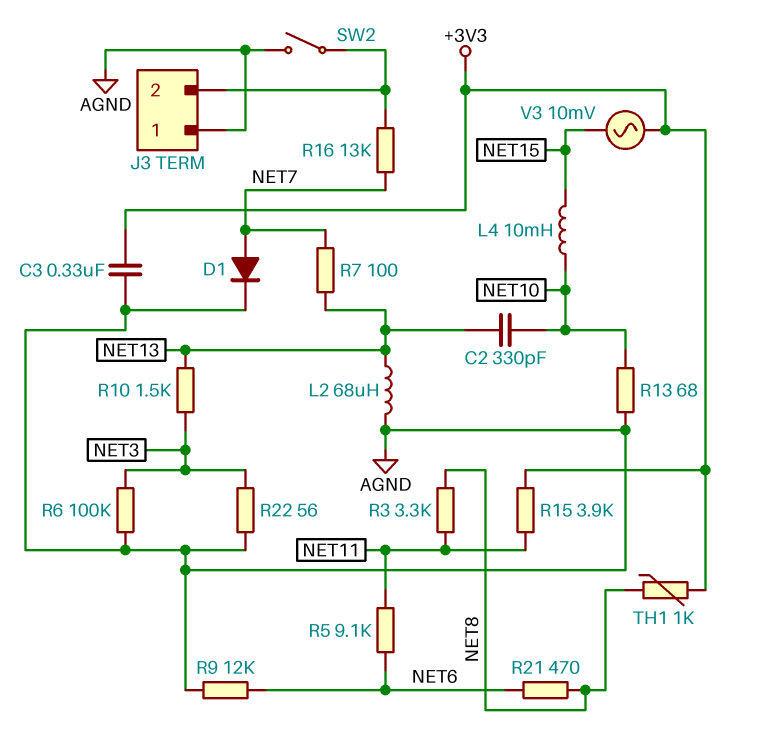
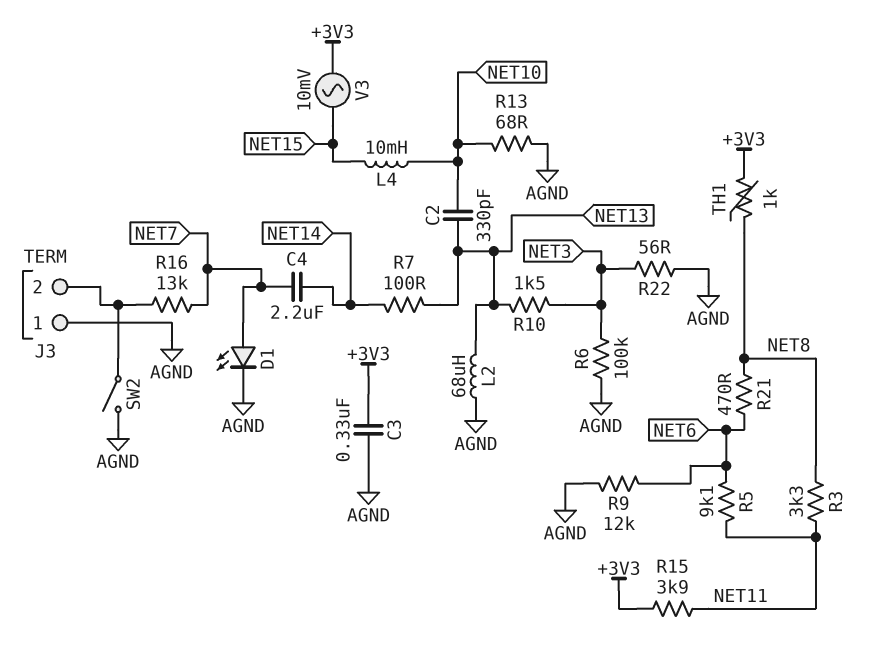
C4: none -> 2.2uF (NET7, NET14)
D1: diode (A NET7, K AGND) -> LED (A NET7, K AGND)
R7: 100 (NET7, NET13) -> 100 (NET13, NET14)

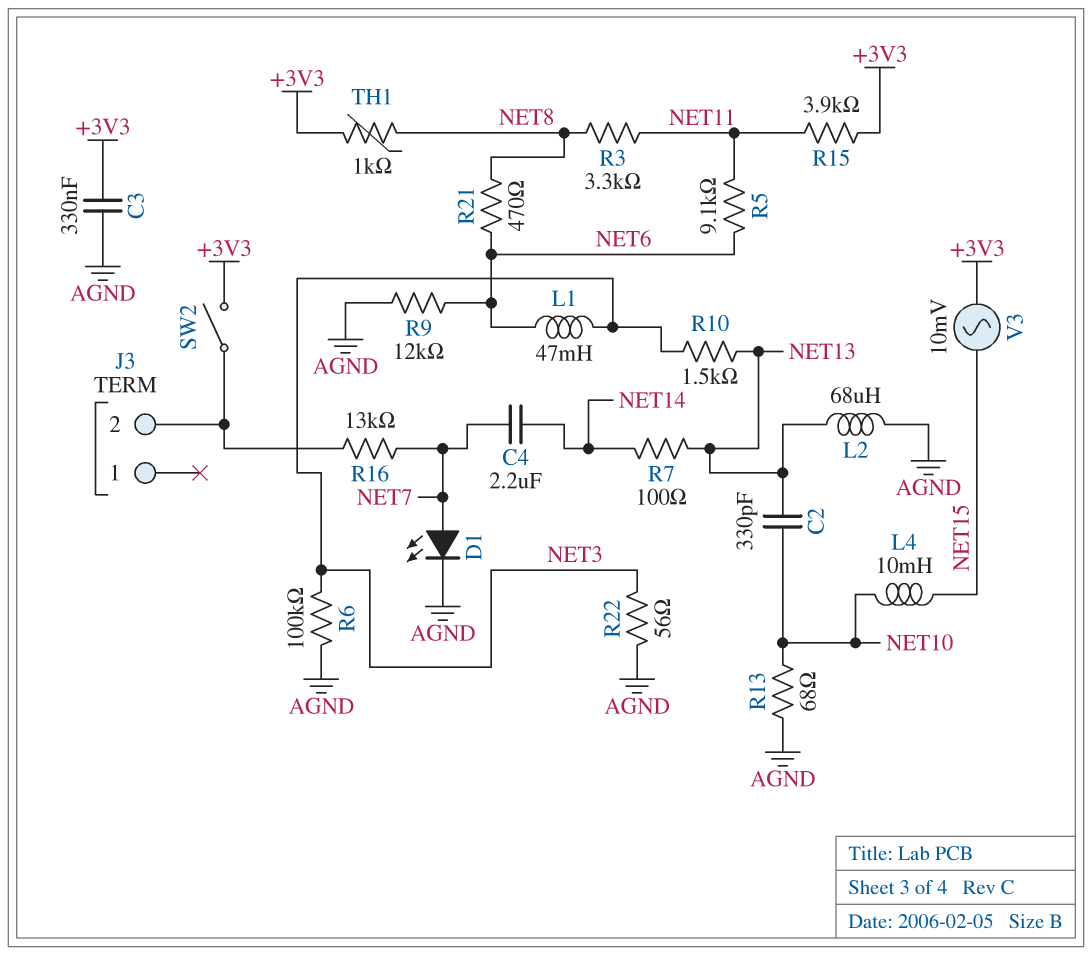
J3 pin 1: AGND -> none
L1: none -> 47mH (NET3, NET6)
SW2: switch (AGND, J3/2) -> switch (+3V3, J3/2)

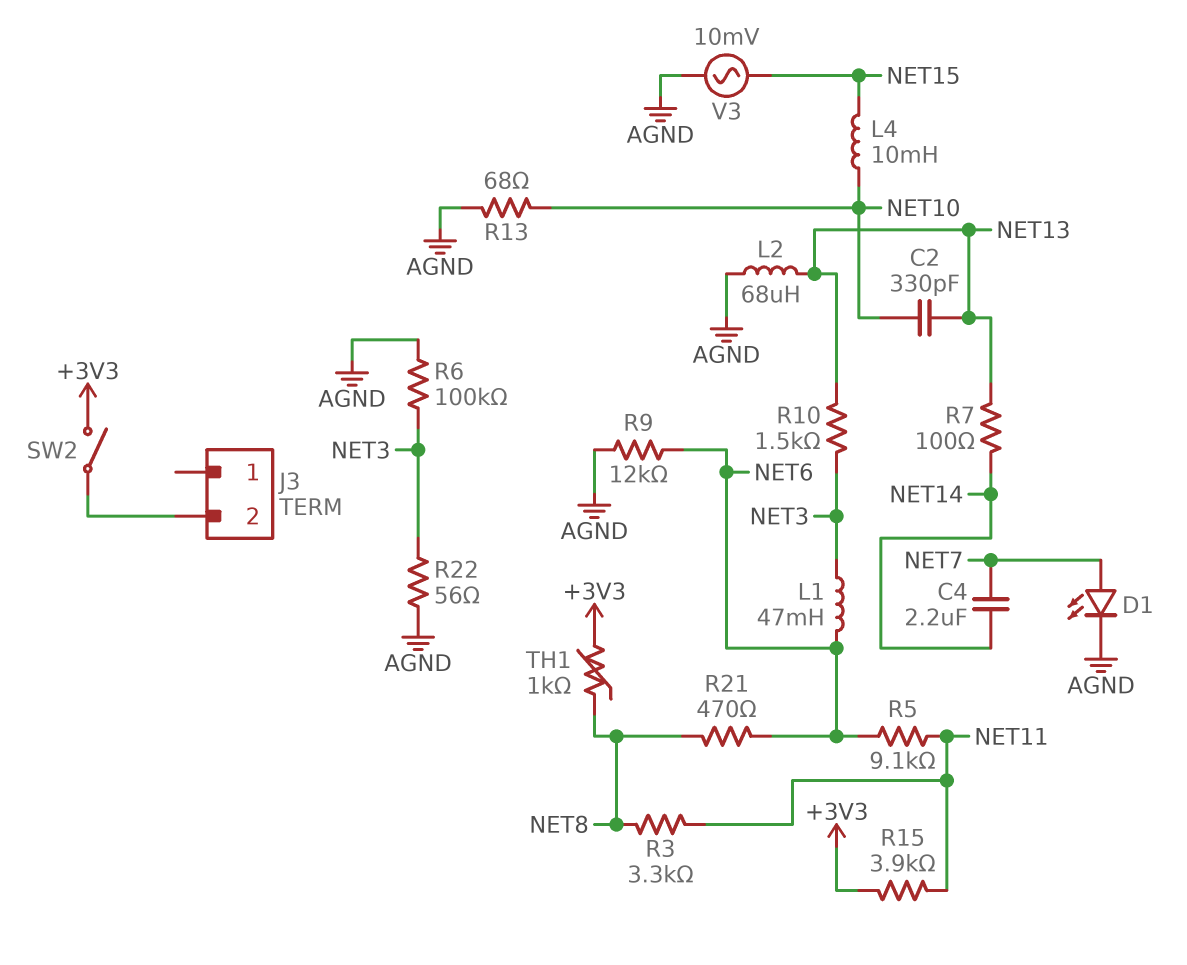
C3: 330nF (+3V3, AGND) -> none
R16: 13k (J3/2, NET7) -> none
V3: AC 10mV (+3V3, NET15) -> AC 10mV (AGND, NET15)

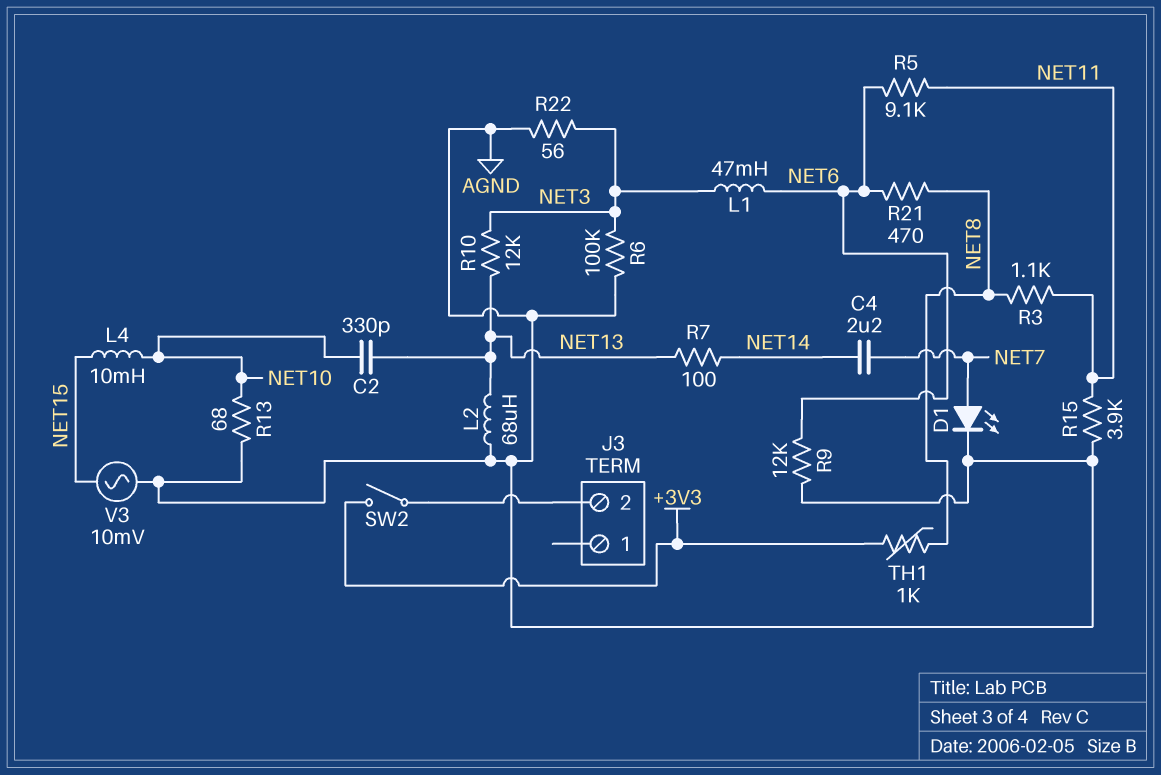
R3: 3.3k (NET8, NET11) -> 1.1k (NET8, NET11)
R10: 1.5k (NET3, NET13) -> 12k (NET3, NET13)
R15: 3.9k (+3V3, NET11) -> 3.9k (AGND, NET11)

